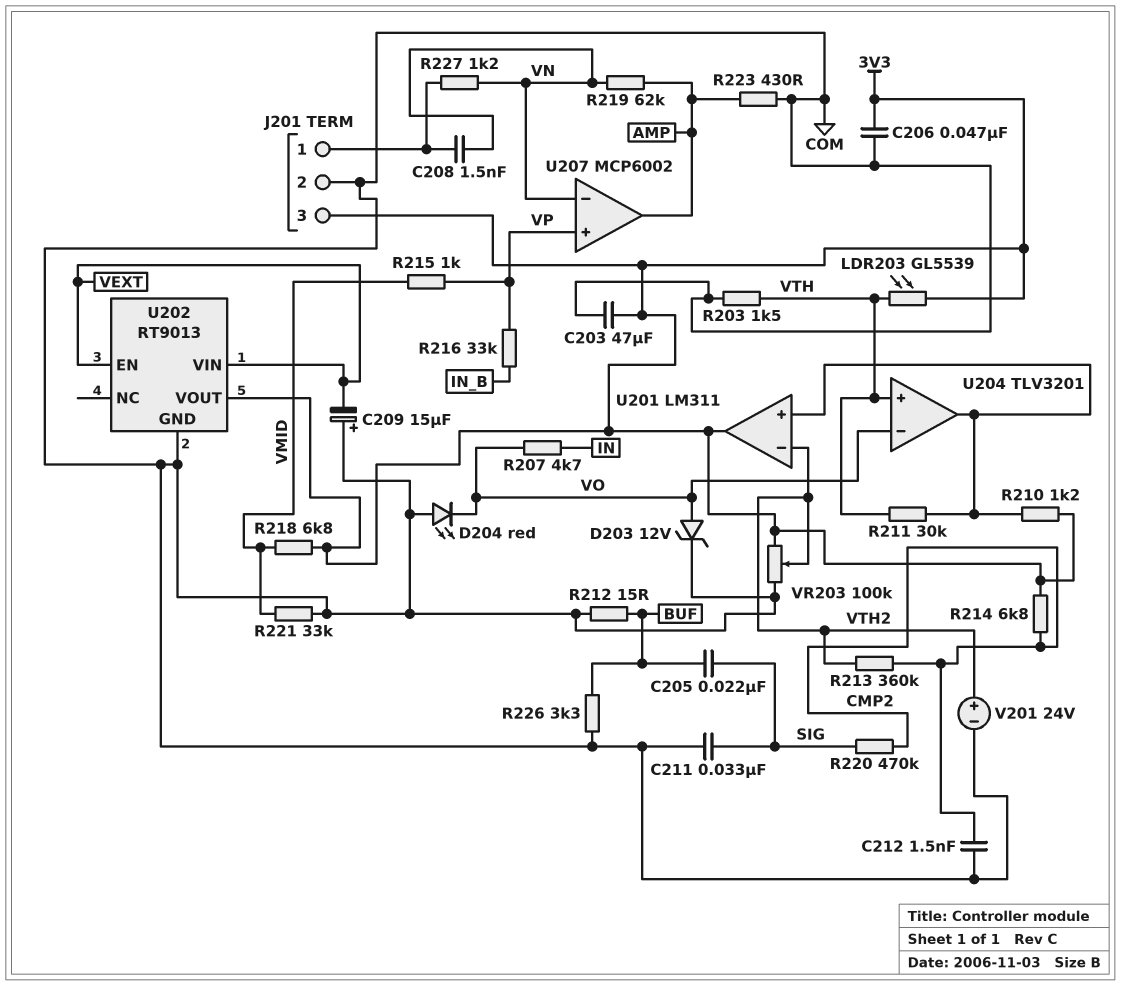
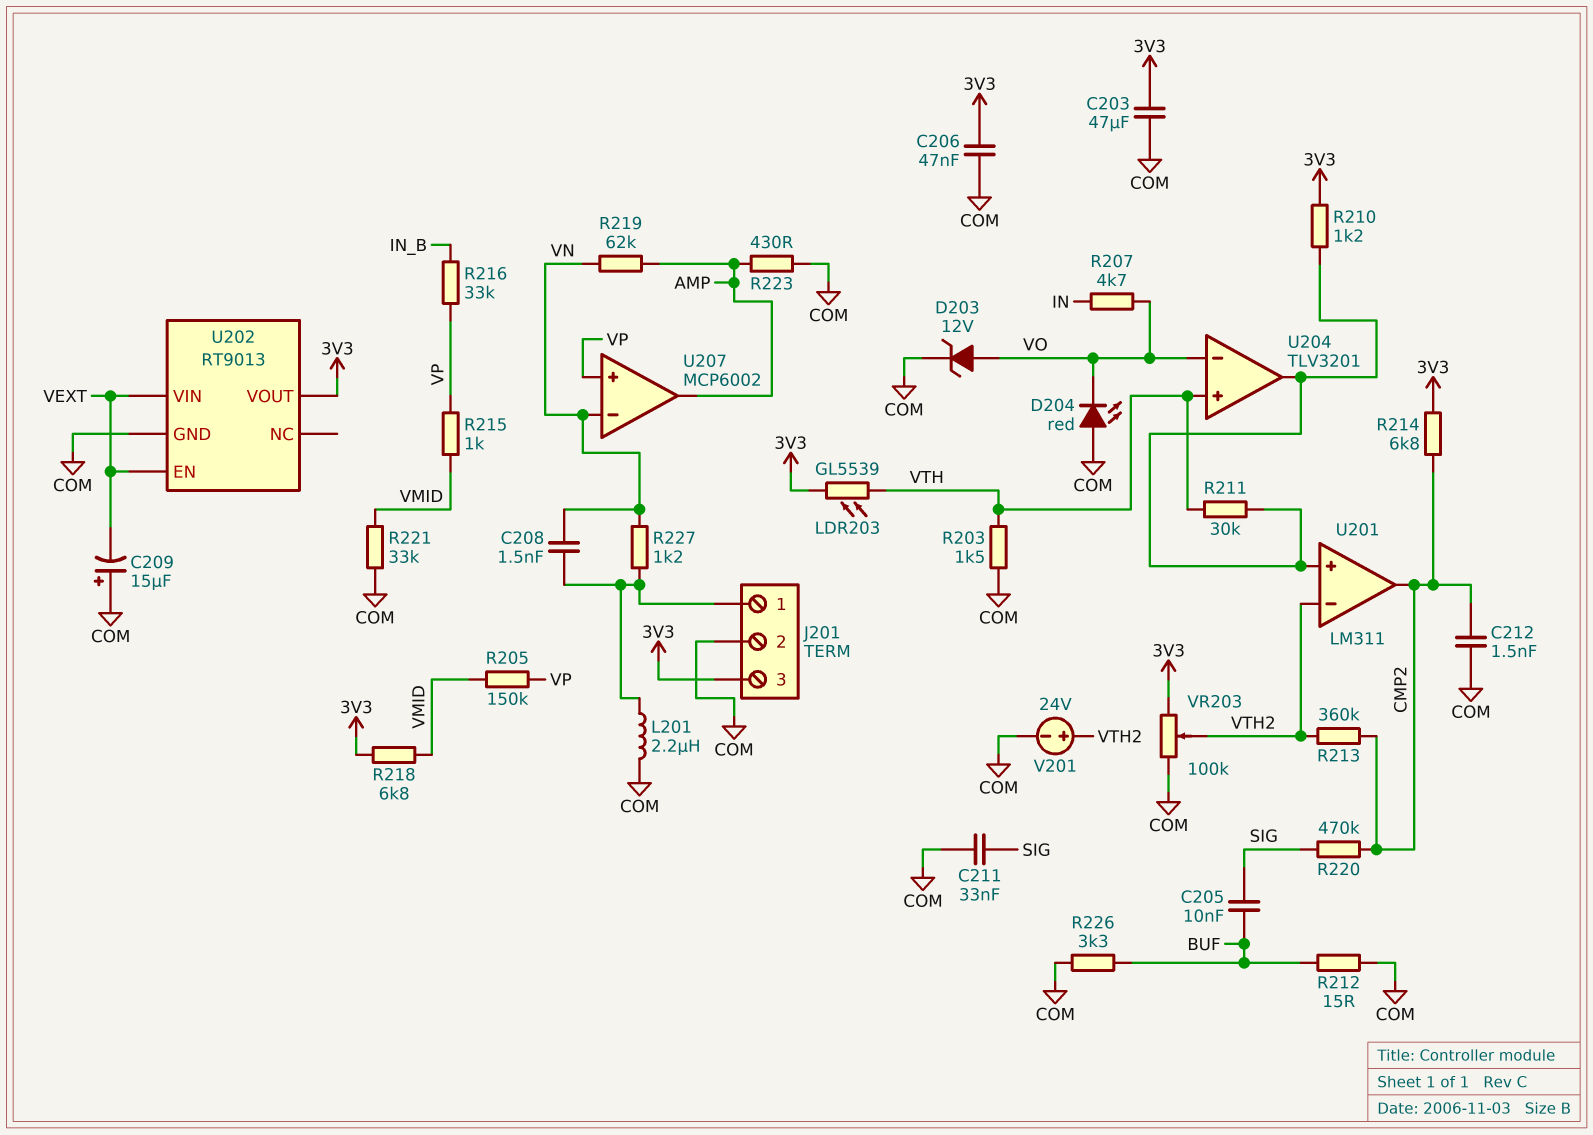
C205: 22nF (BUF, SIG) -> 10nF (BUF, SIG)
L201: none -> 2.2uH (COM, J201/1)
R205: none -> 150k (VMID, VP)
U201 pin out: 3V3 -> CMP2

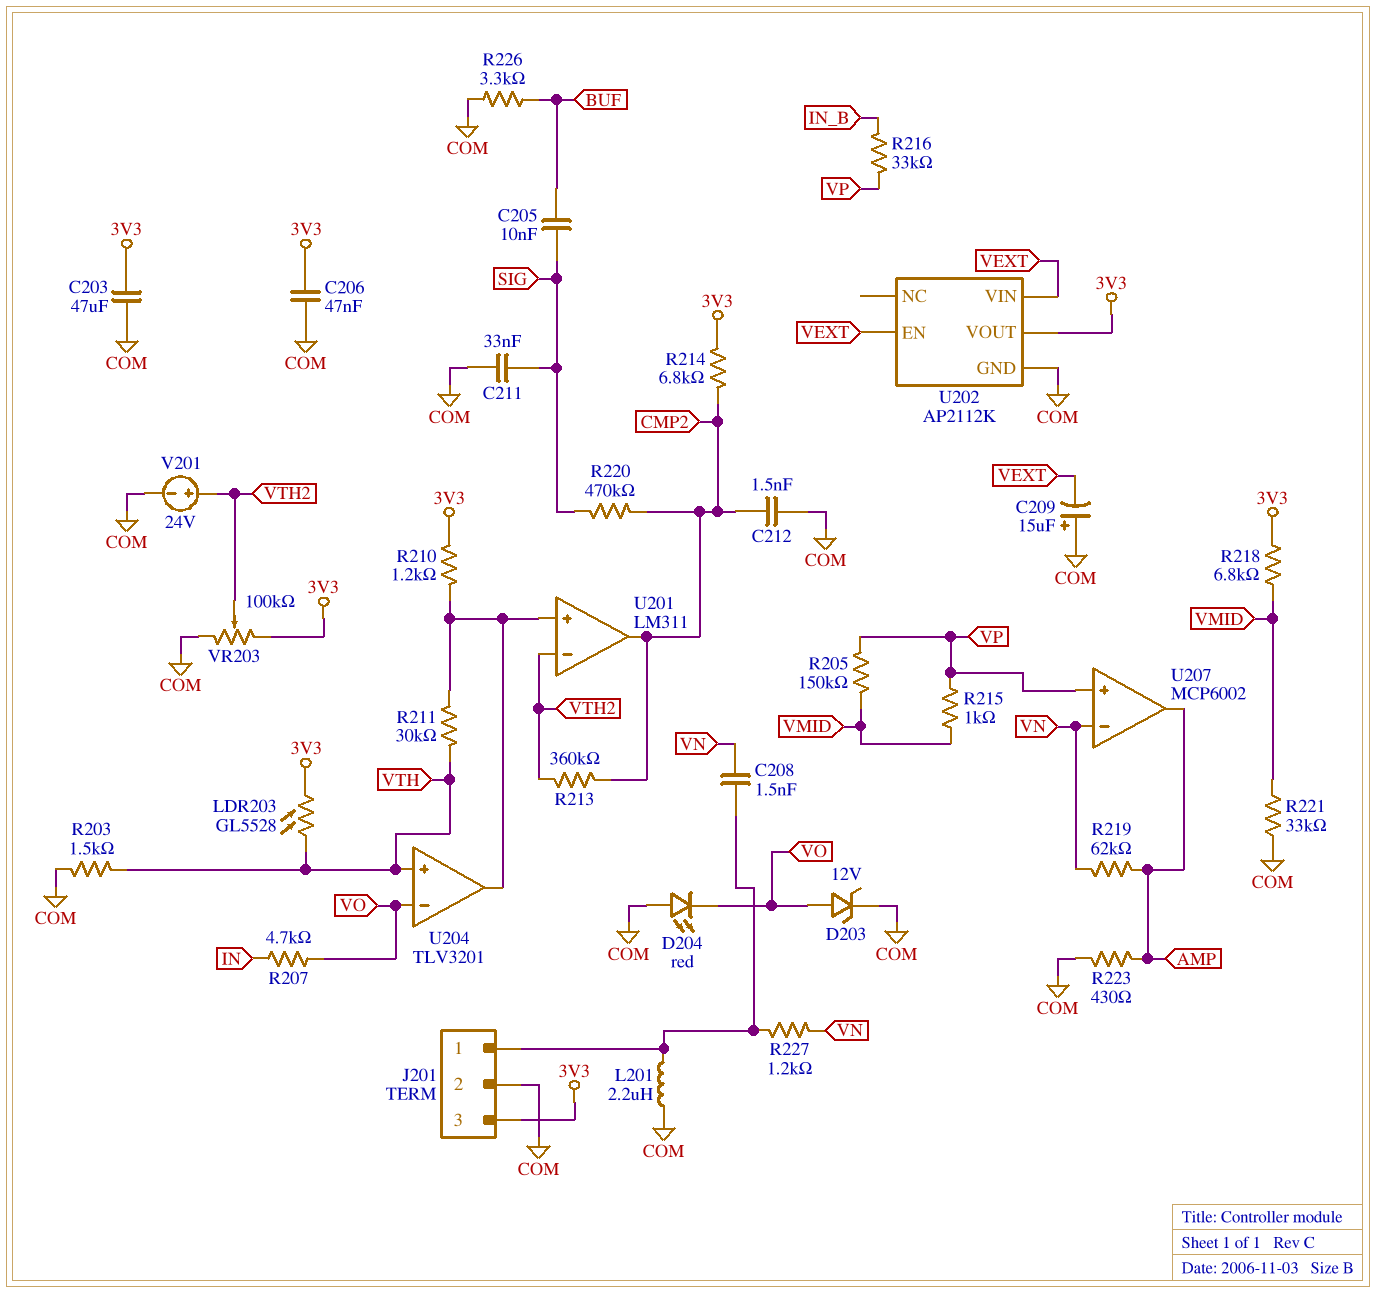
LDR203: GL5539 (3V3, VTH) -> GL5528 (3V3, VTH)
R212: 15 (BUF, COM) -> none
U202: RT9013 -> AP2112K

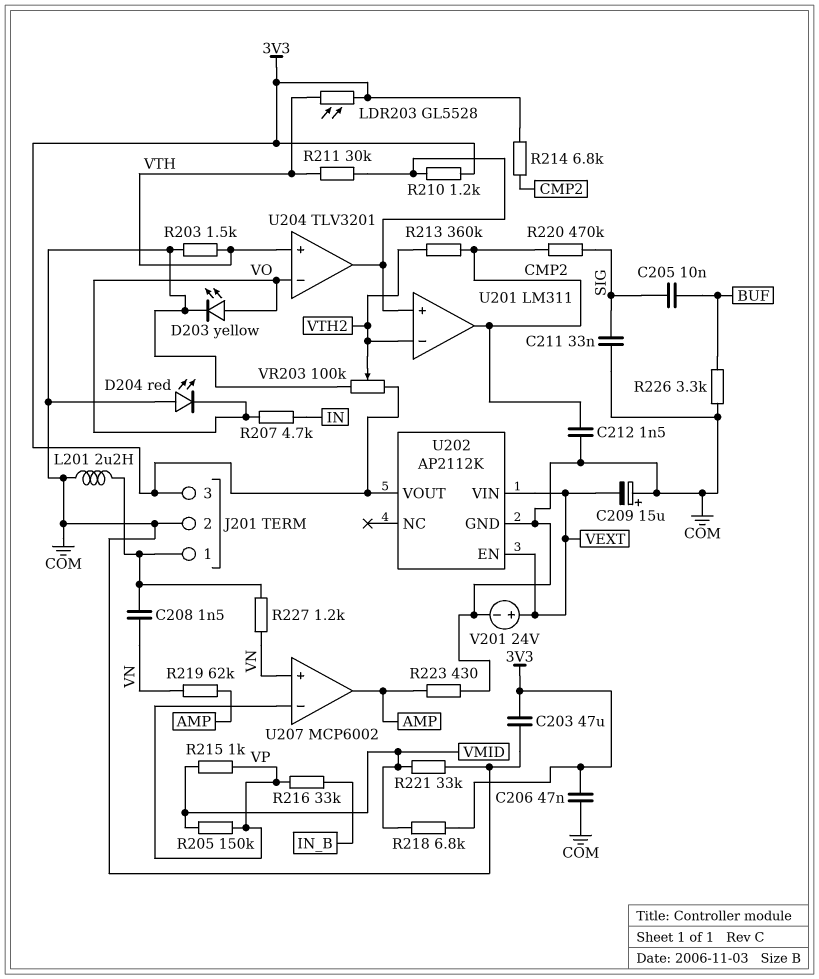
D203: zener 12V (A VO, K COM) -> LED yellow (A VO, K COM)
U207 pin in+: VP -> VN
U207 pin in-: VN -> VP
V201: 24V (plus VTH2, minus COM) -> 24V (plus VEXT, minus COM)

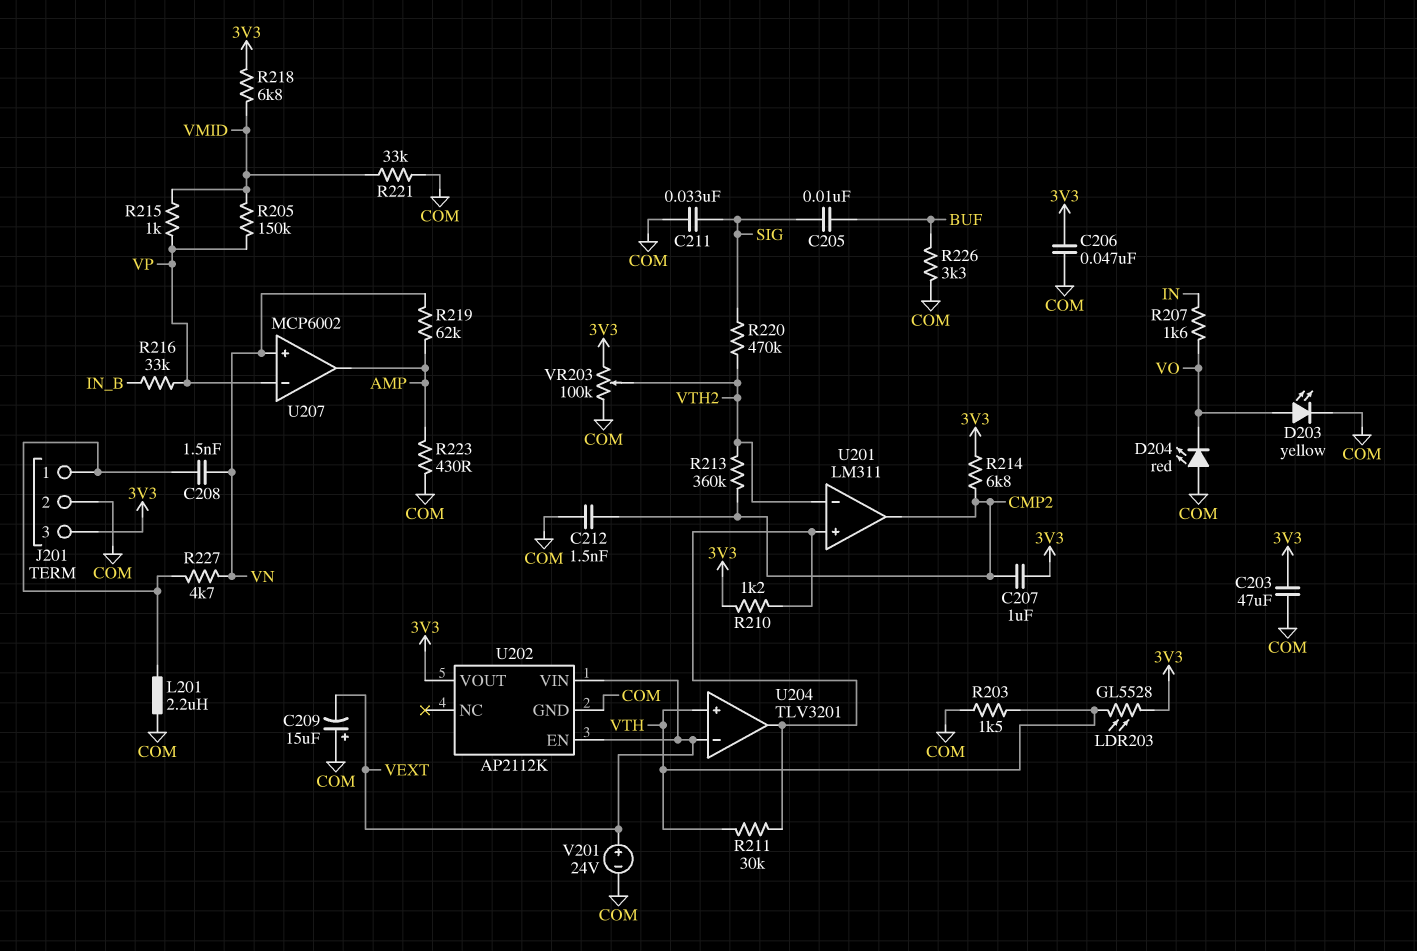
C207: none -> 1uF (3V3, CMP2)
R207: 4.7k (IN, VO) -> 1.6k (IN, VO)
R220: 470k (CMP2, SIG) -> 470k (SIG, VTH2)
R227: 1.2k (J201/1, VN) -> 4.7k (J201/1, VN)
U204 pin in-: VO -> VEXT

